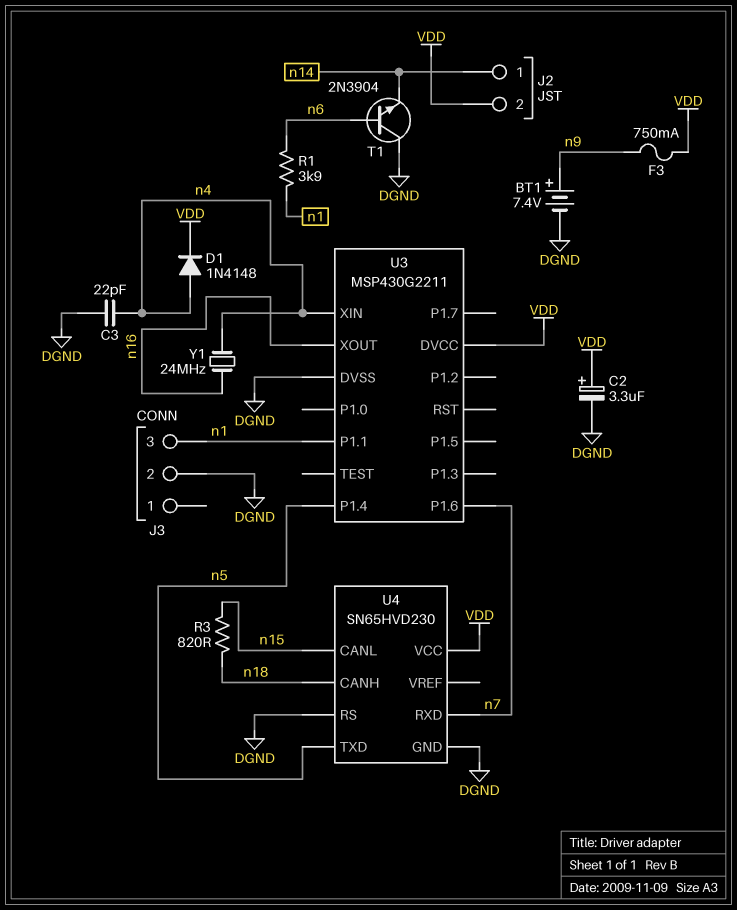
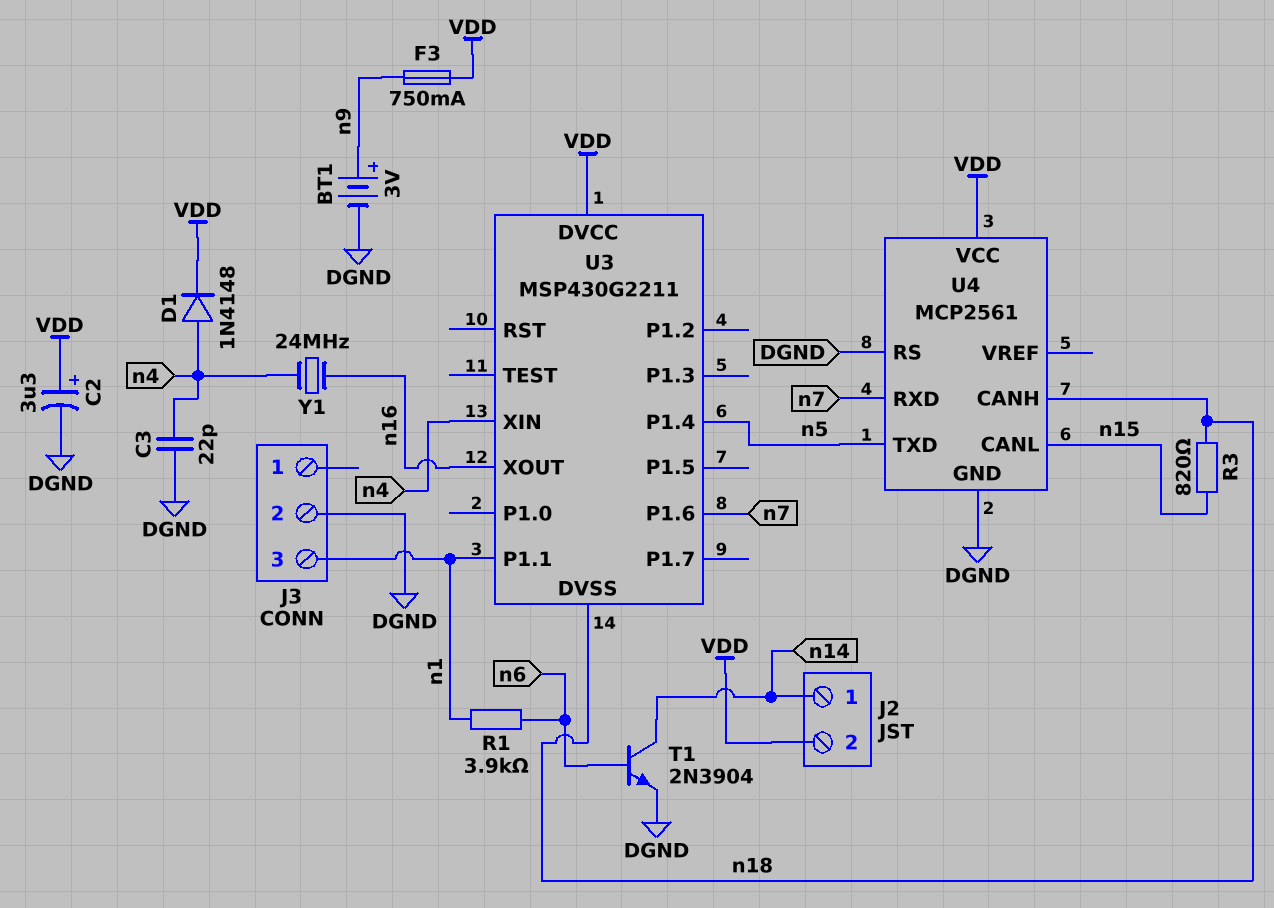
BT1: 7.4V (plus n9, minus DGND) -> 3V (plus n9, minus DGND)
T1: NPN 2N3904 (B n6, C DGND, E n14) -> NPN 2N3904 (B n6, C n14, E DGND)
U3 pin DVSS: DGND -> n18
U4: SN65HVD230 -> MCP2561

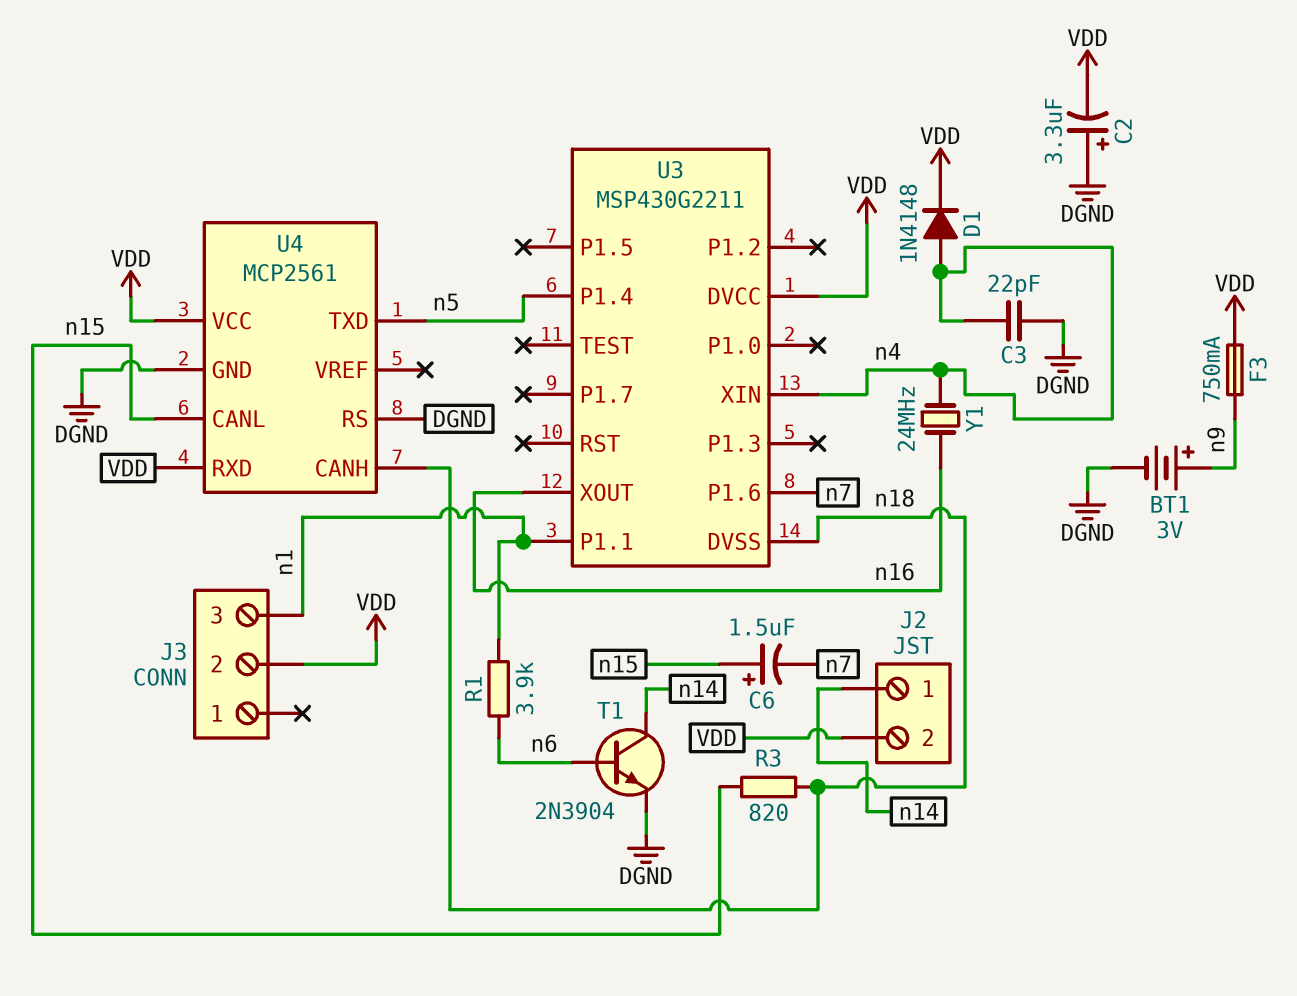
C2: 3.3uF (plus VDD, minus DGND) -> 3.3uF (plus DGND, minus VDD)
C6: none -> 1.5uF (plus n15, minus n7)
J3 pin 2: DGND -> VDD
U4 pin RXD: n7 -> VDD

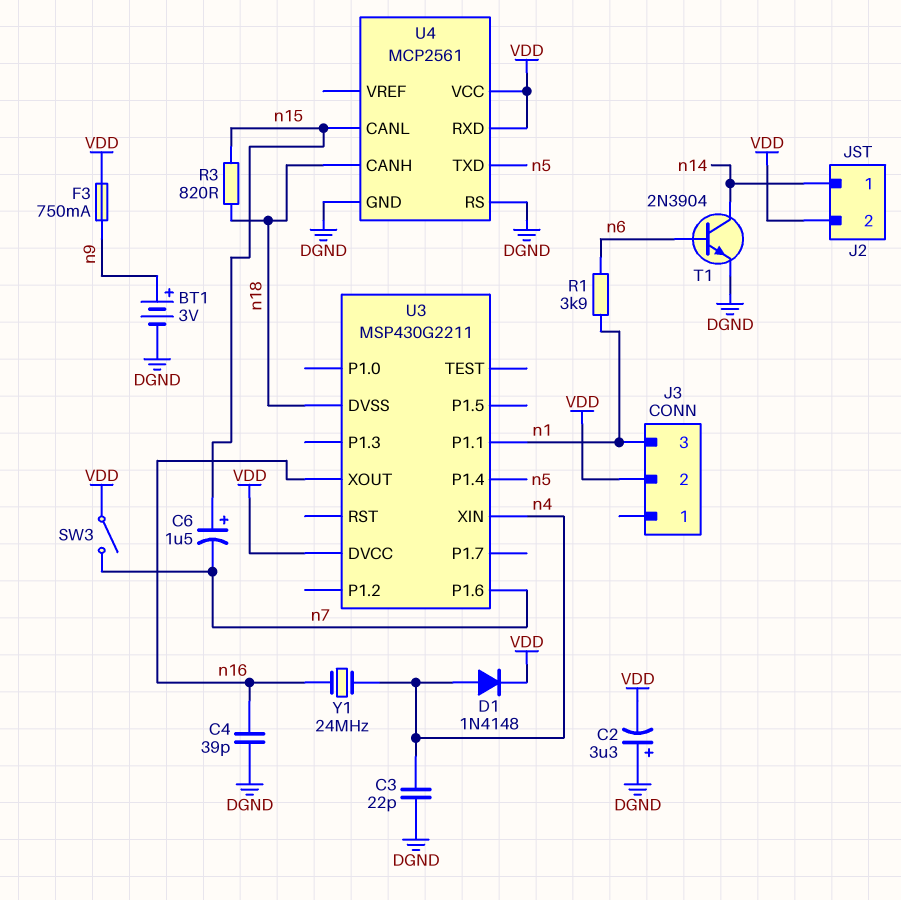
C4: none -> 39pF (DGND, n16)
SW3: none -> switch (VDD, n7)

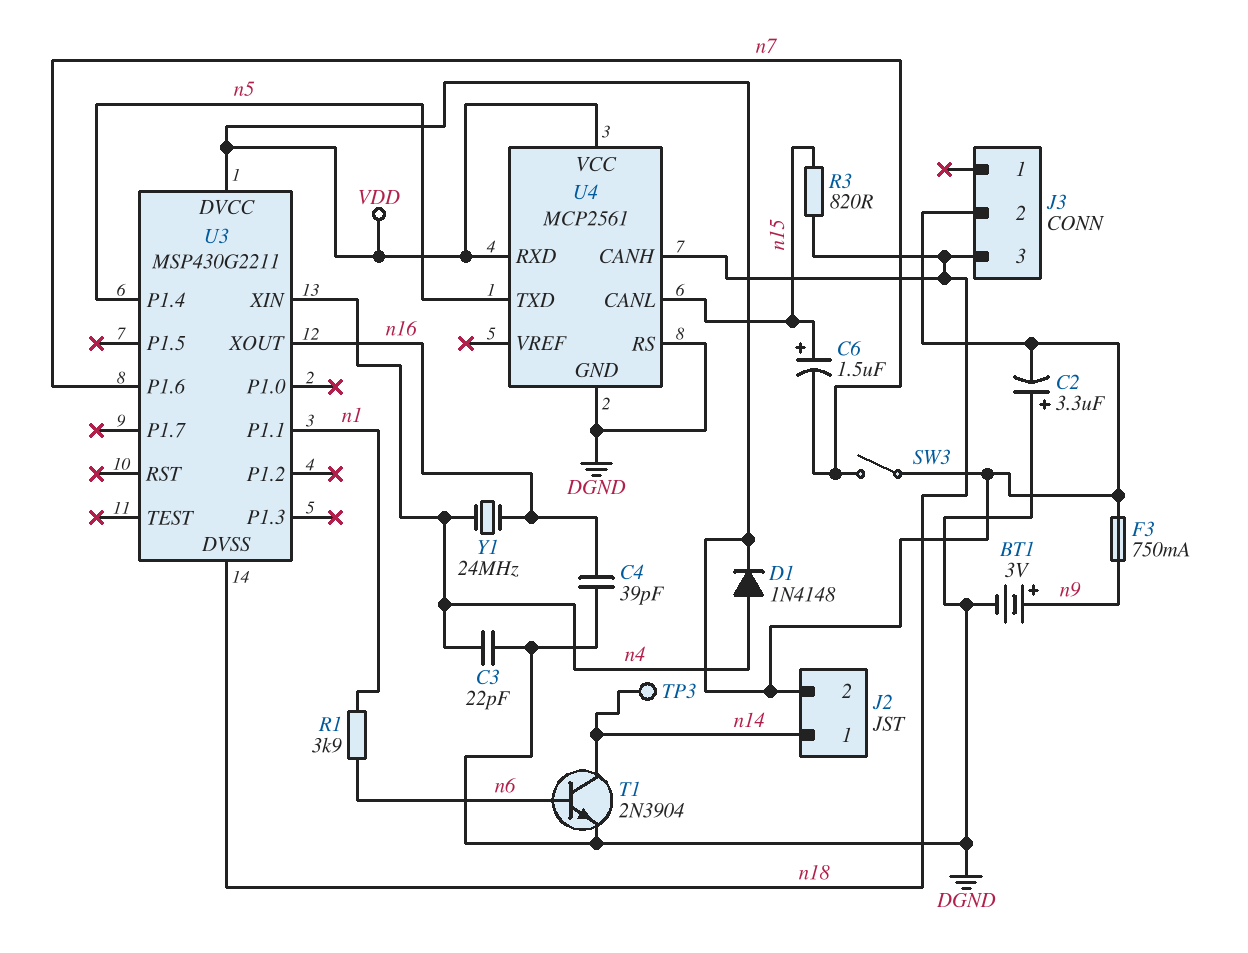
J3 pin 3: n1 -> n18
TP3: none -> test point (n14)

